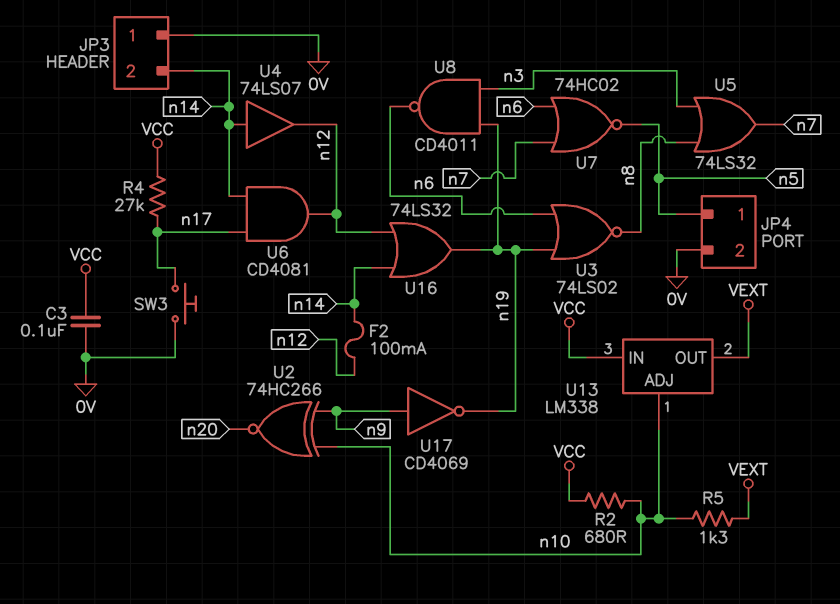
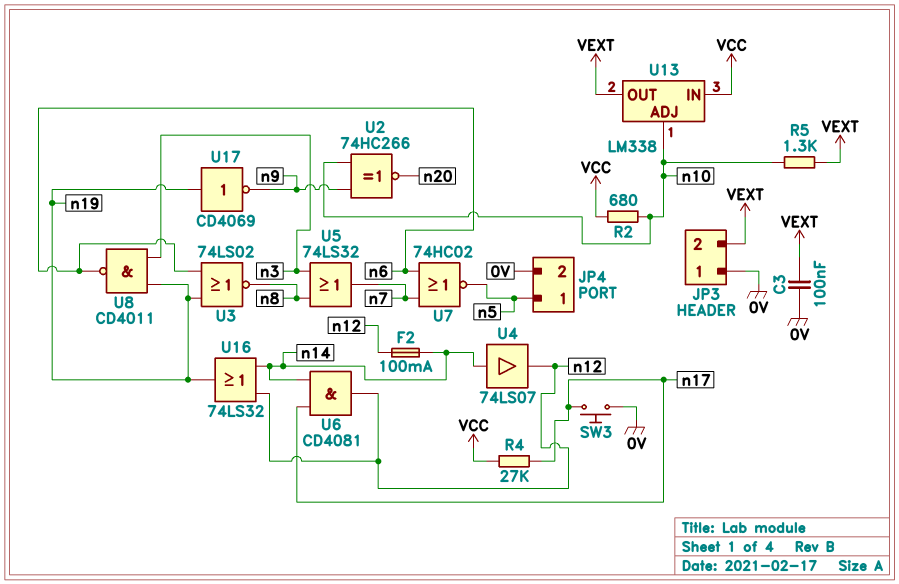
C3: 100nF (0V, VCC) -> 100nF (0V, VEXT)
JP3 pin 2: n14 -> VEXT
U17: NOT CD4069 (in n9, out n19) -> NOT CD4069 (in n19, out n9)

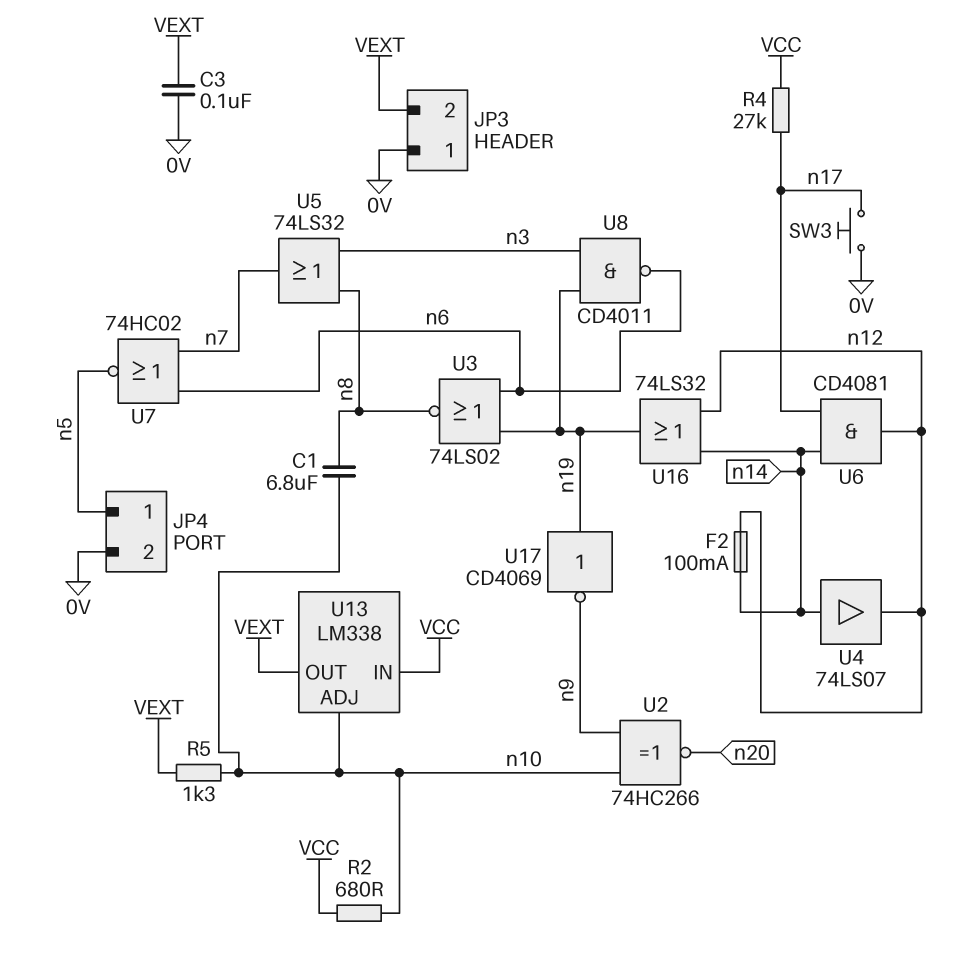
C1: none -> 6.8uF (n8, n10)

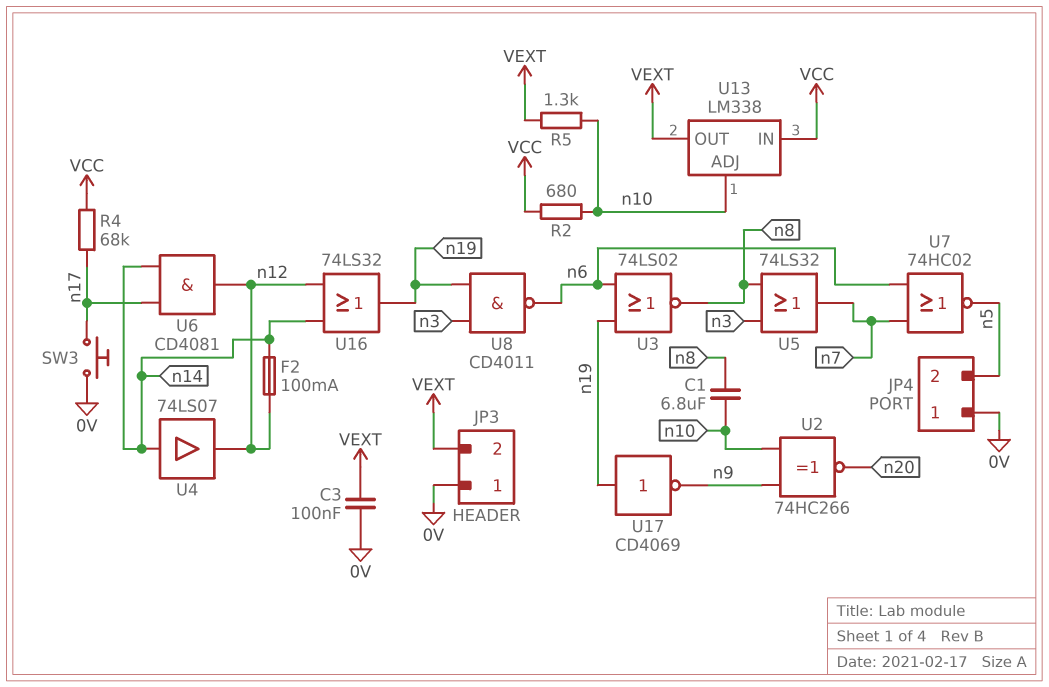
JP4 pin 1: n5 -> 0V
JP4 pin 2: 0V -> n5
R4: 27k (VCC, n17) -> 68k (VCC, n17)

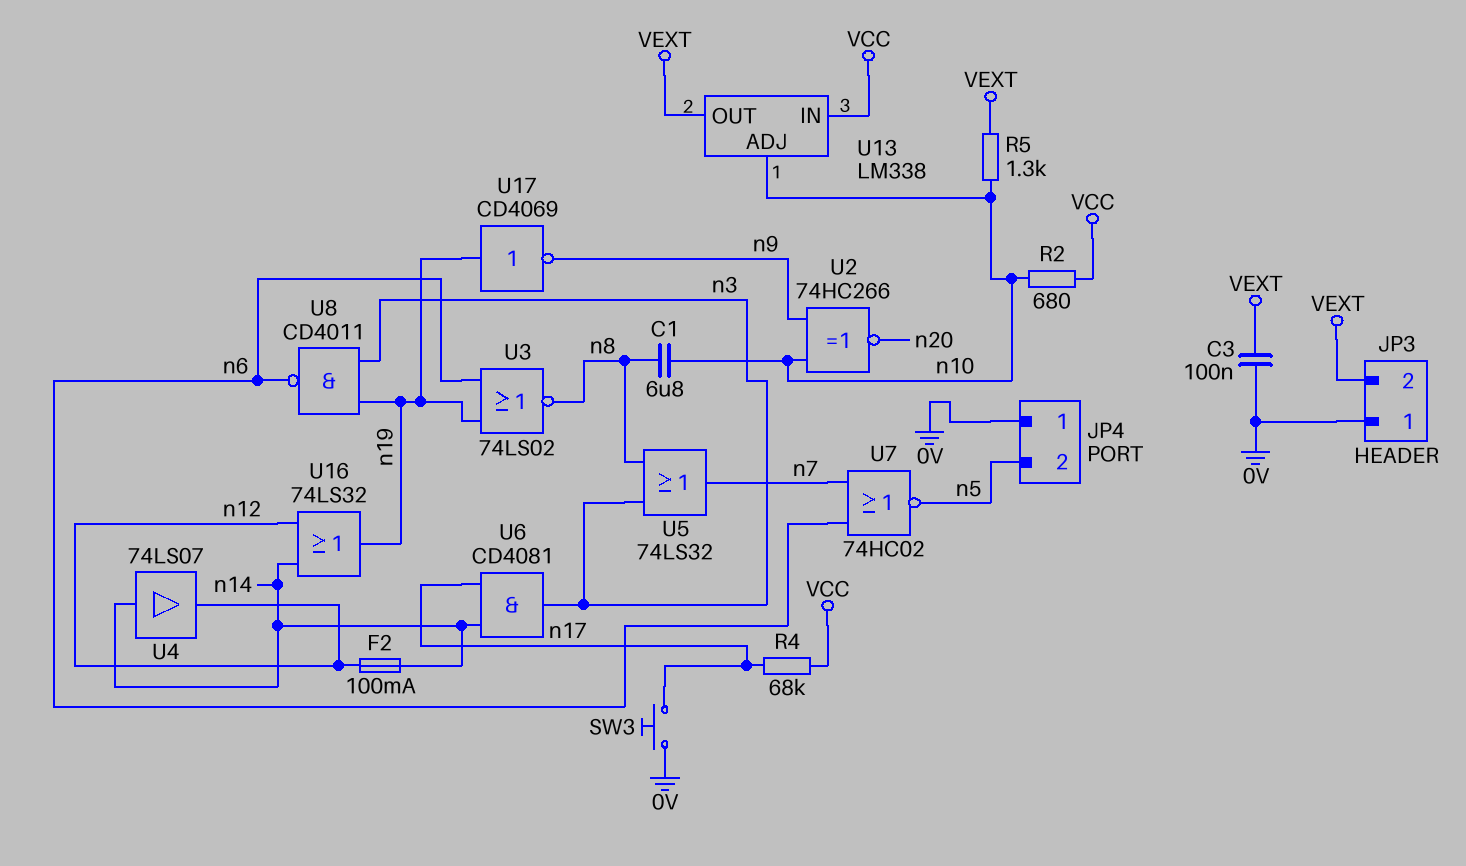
U6: AND CD4081 (in n14, in n17, out n12) -> AND CD4081 (in n14, in n17, out n3)

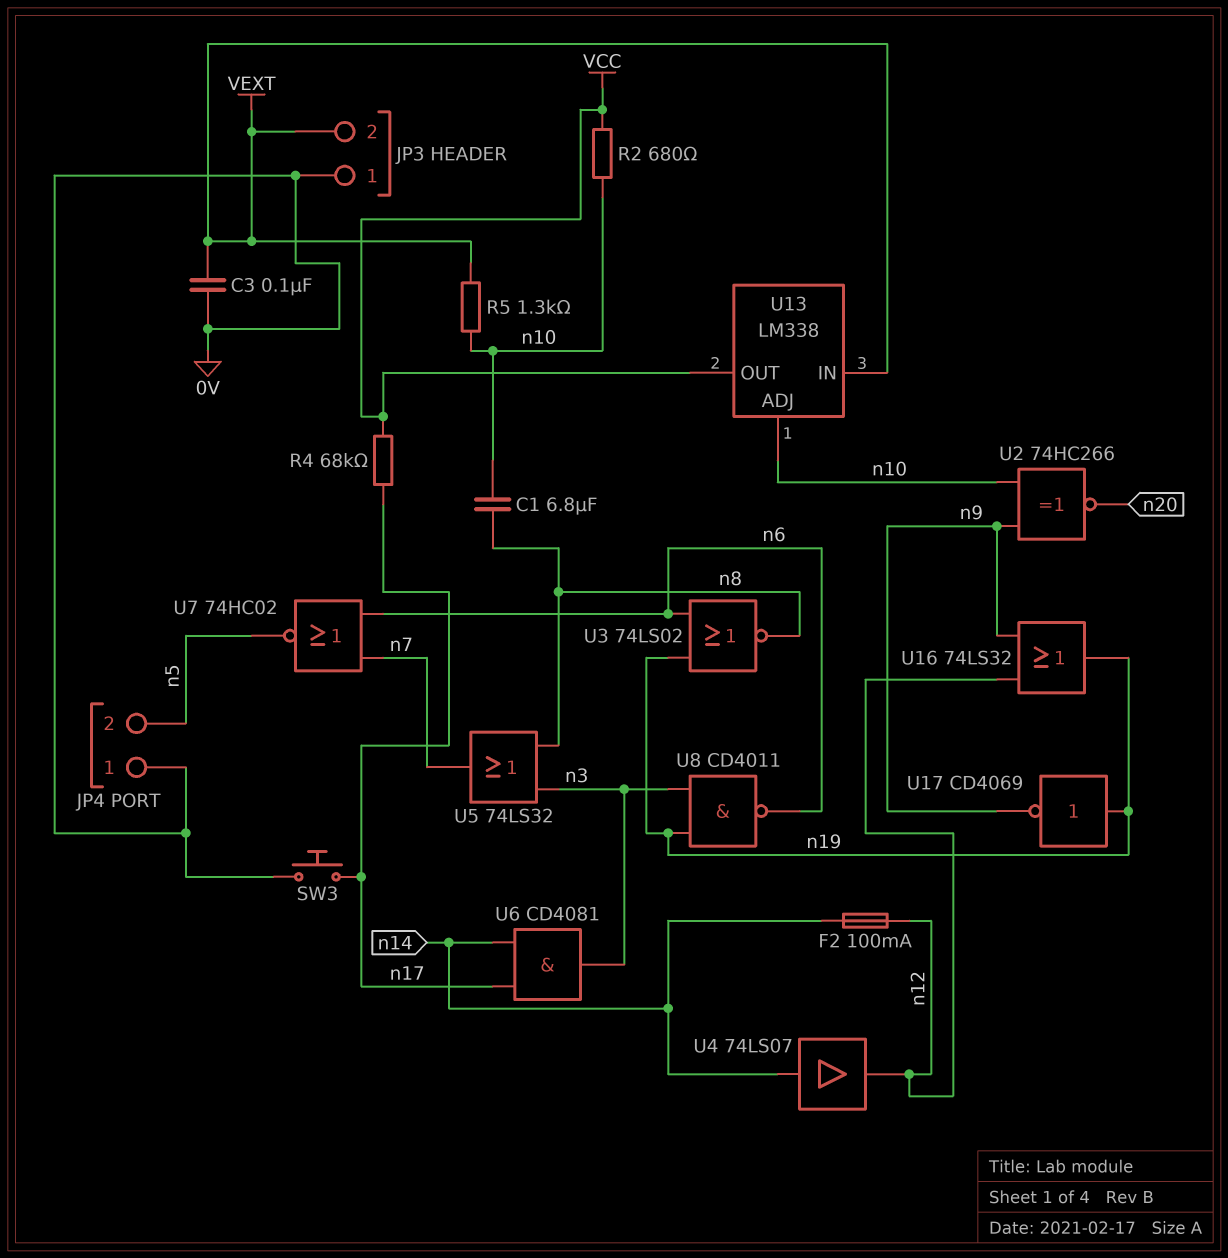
U13 pin IN: VCC -> VEXT
U13 pin OUT: VEXT -> VCC
U16: OR 74LS32 (in n12, in n14, out n19) -> OR 74LS32 (in n9, in n12, out n19)

